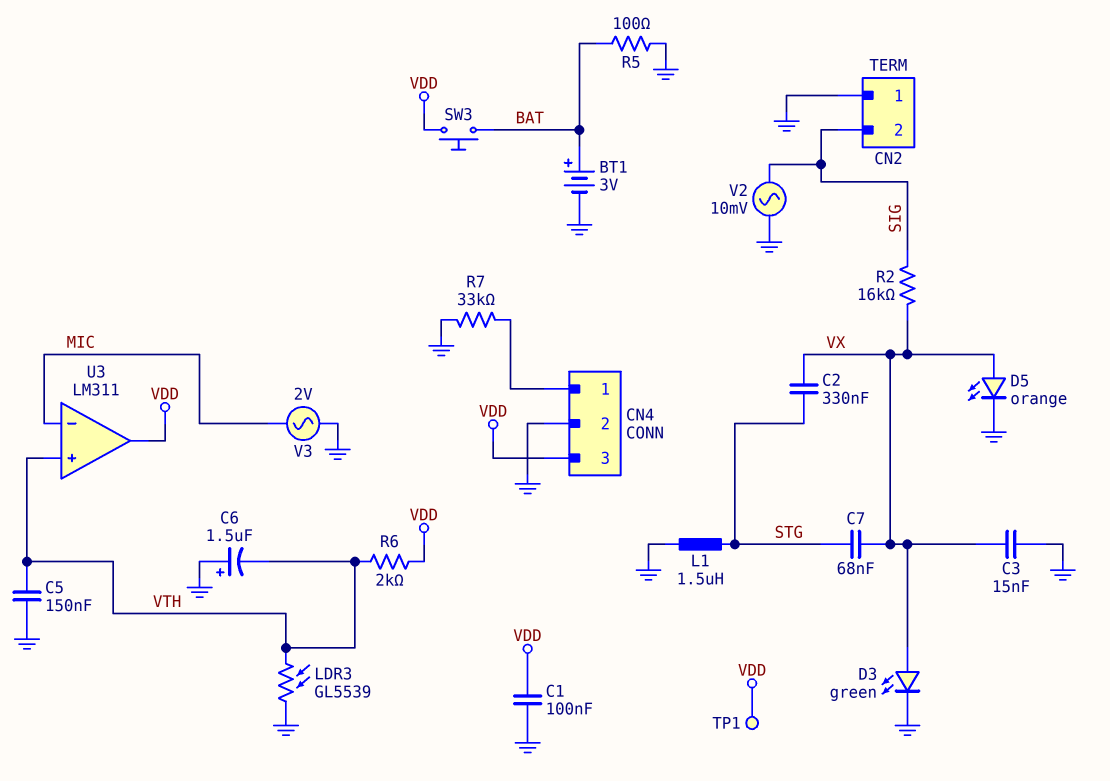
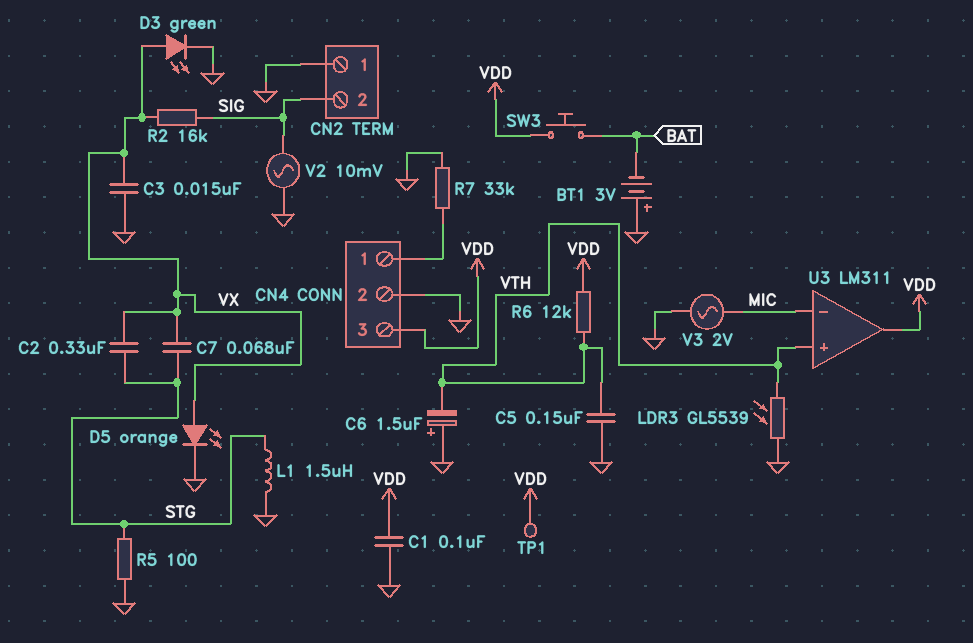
BT1: 3V (plus BAT, minus GND) -> 3V (plus GND, minus BAT)
R5: 100 (BAT, GND) -> 100 (GND, STG)
R6: 2k (VDD, VTH) -> 12k (VDD, VTH)

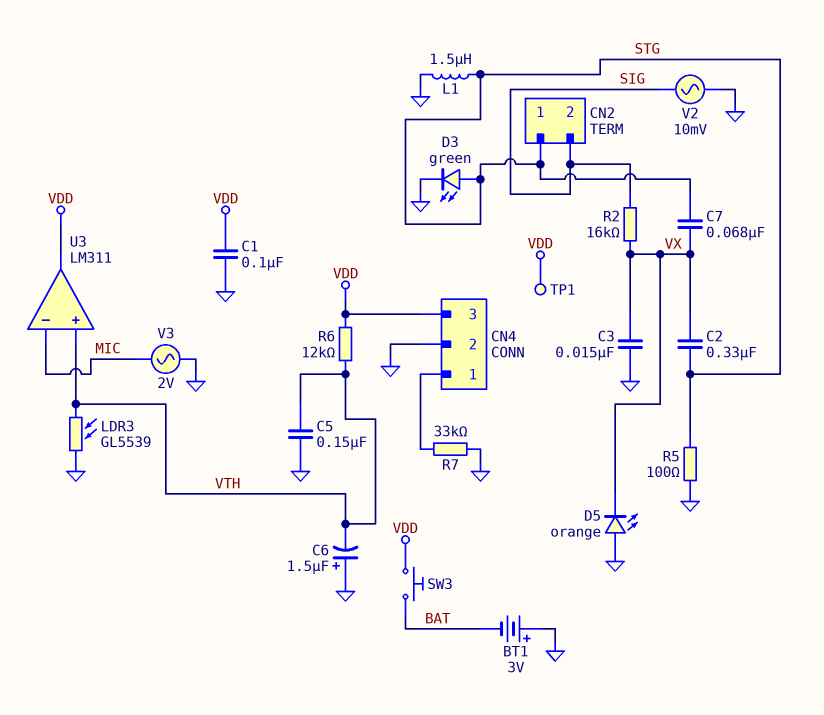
CN2 pin 1: GND -> STG
D3: LED green (A VX, K GND) -> LED green (A STG, K GND)
D5: LED orange (A VX, K GND) -> LED orange (A GND, K VX)

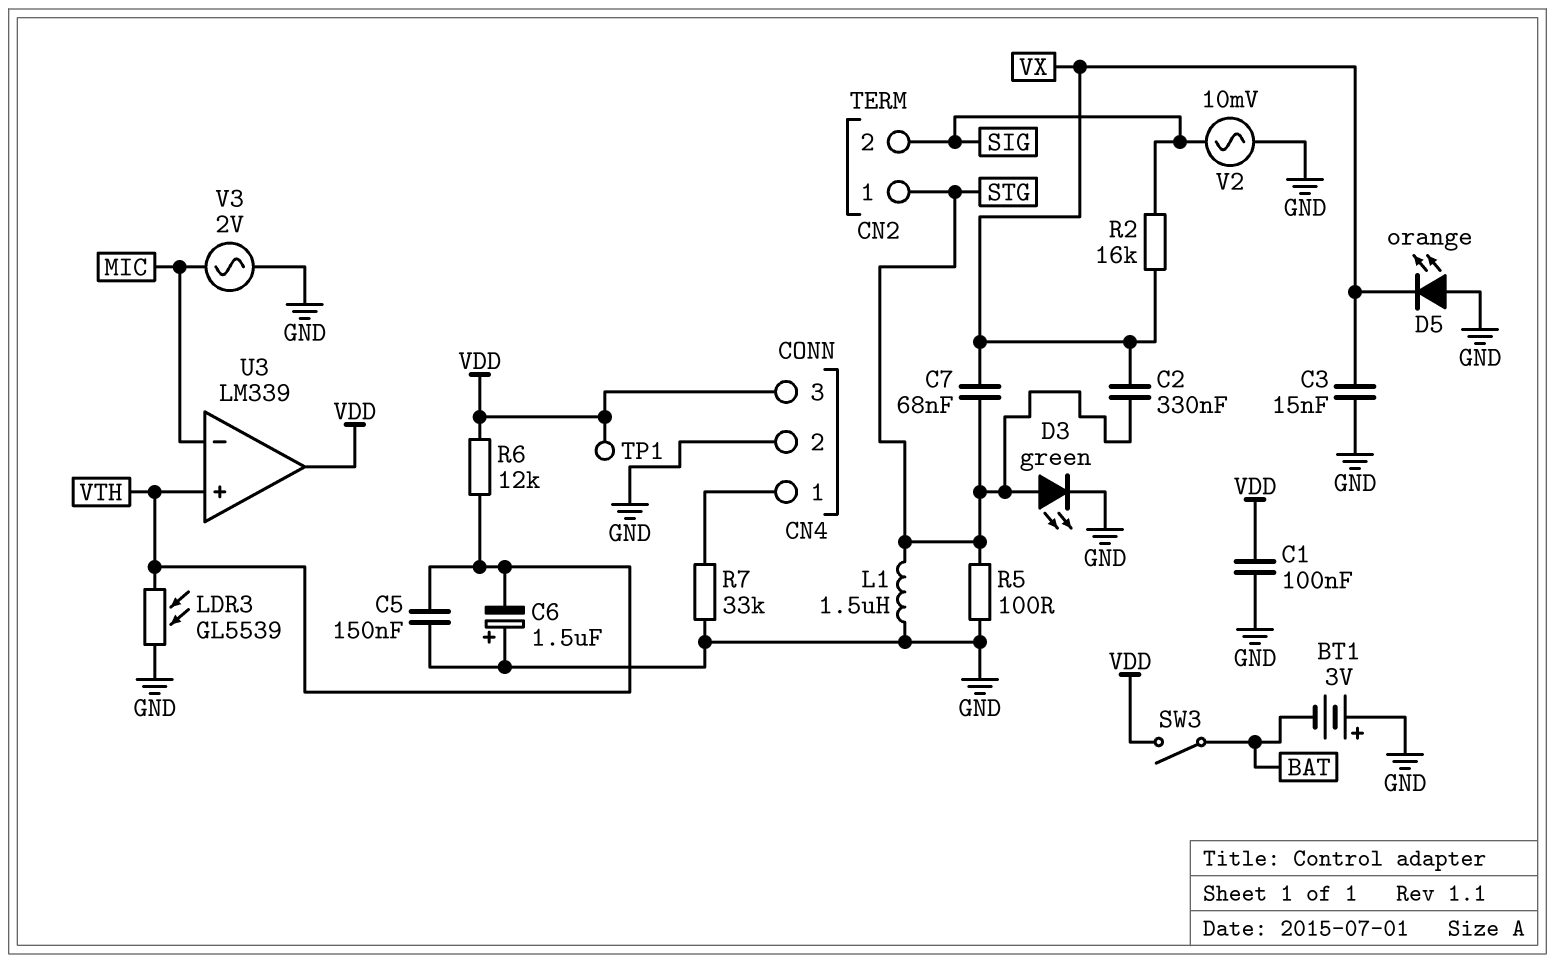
SW3: button (BAT, VDD) -> switch (BAT, VDD)
U3: LM311 -> LM339

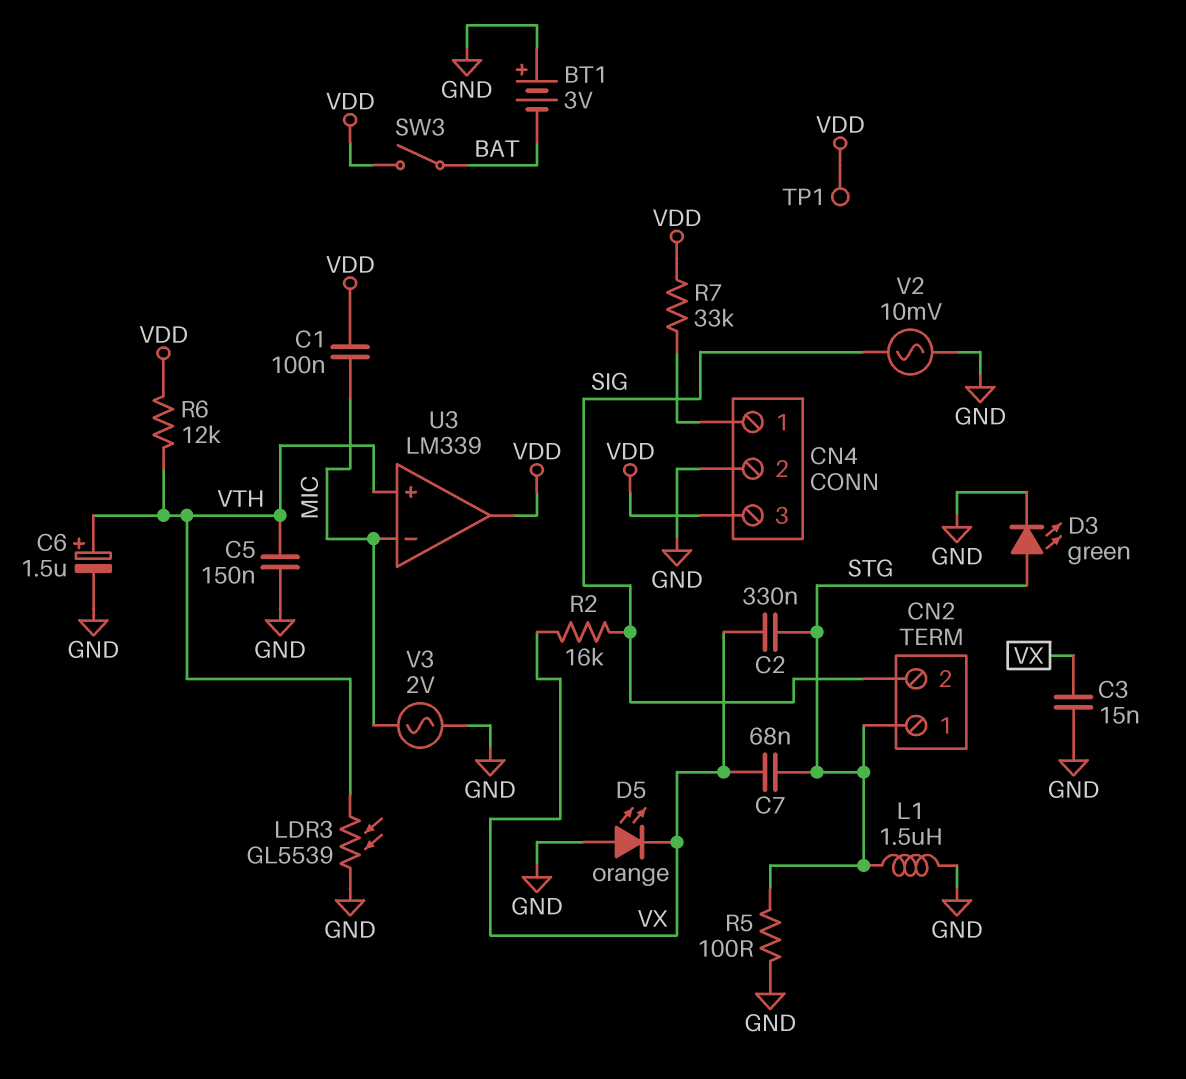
C1: 100nF (GND, VDD) -> 100nF (MIC, VDD)
C6: 1.5uF (plus GND, minus VTH) -> 1.5uF (plus VTH, minus GND)
R7: 33k (CN4/1, GND) -> 33k (CN4/1, VDD)

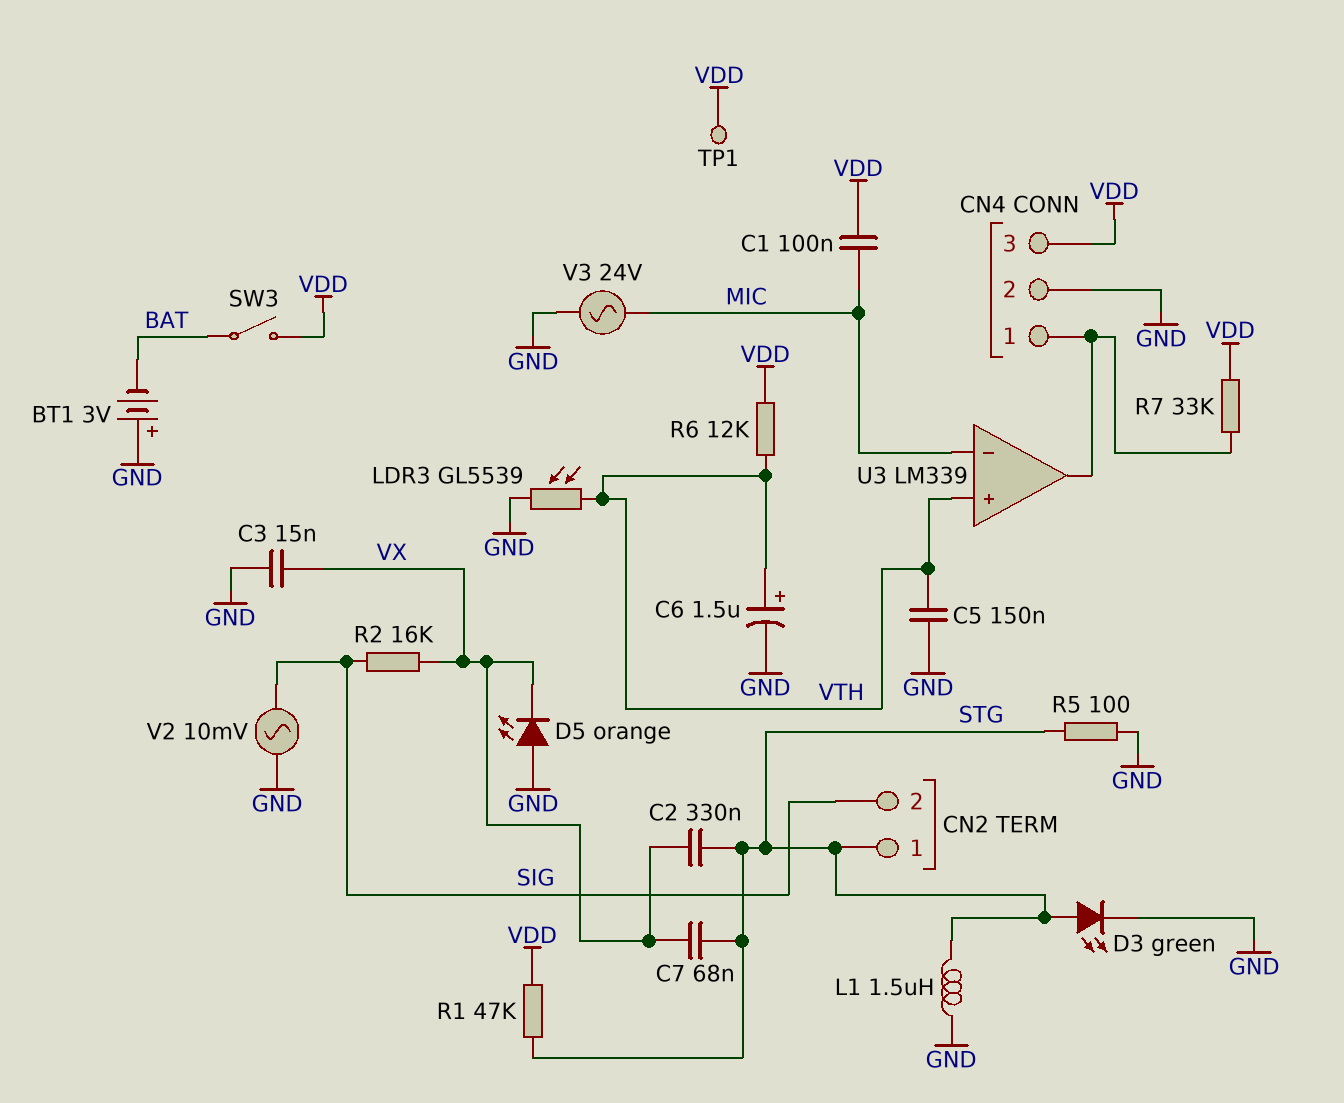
R1: none -> 47k (STG, VDD)
U3 pin out: VDD -> CN4/1
V3: AC 2V (GND, MIC) -> AC 24V (GND, MIC)

